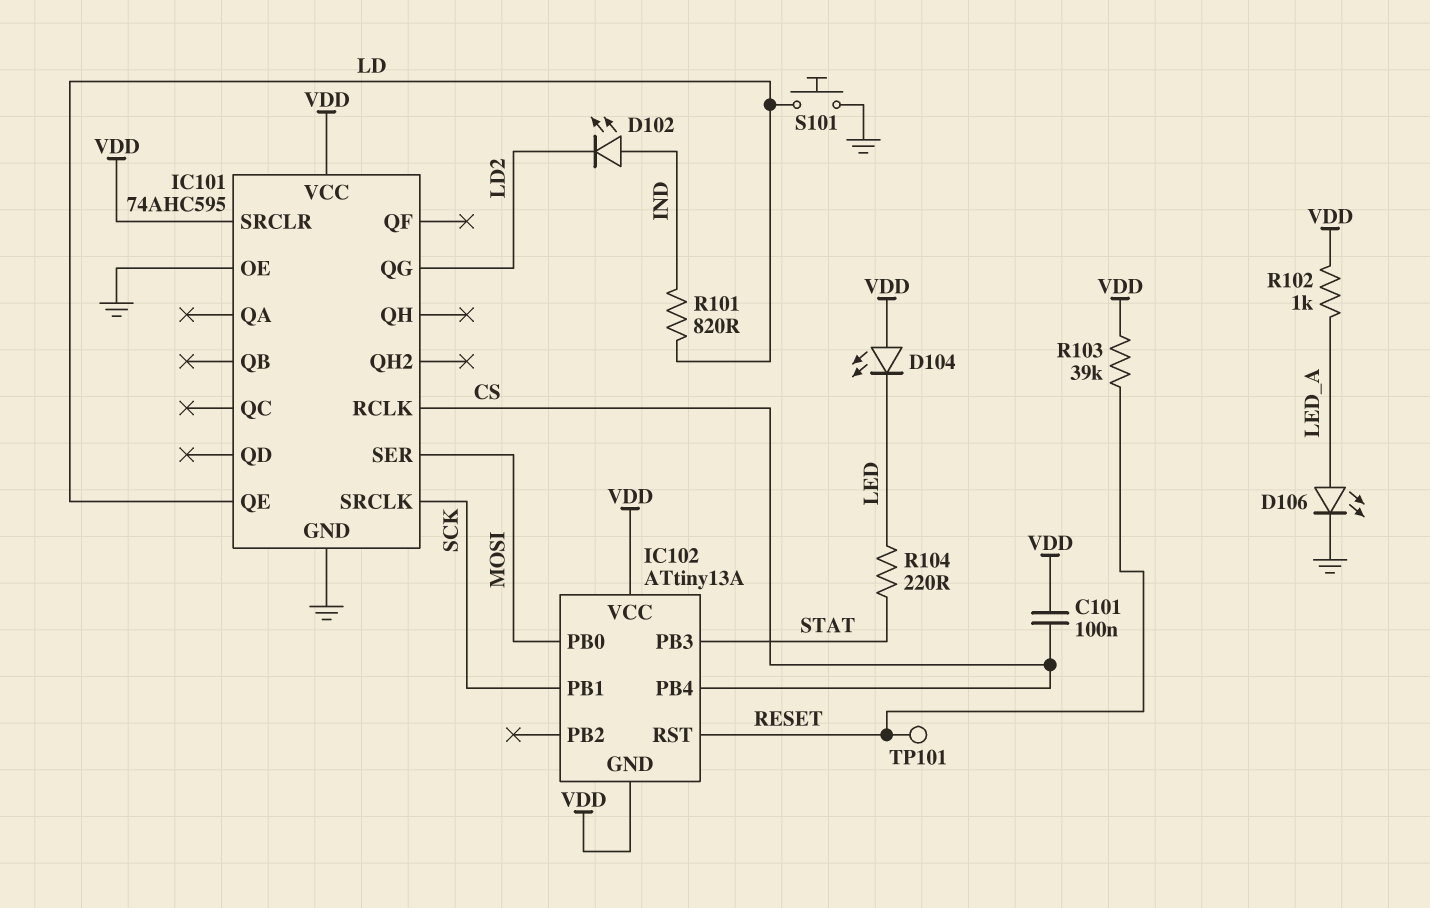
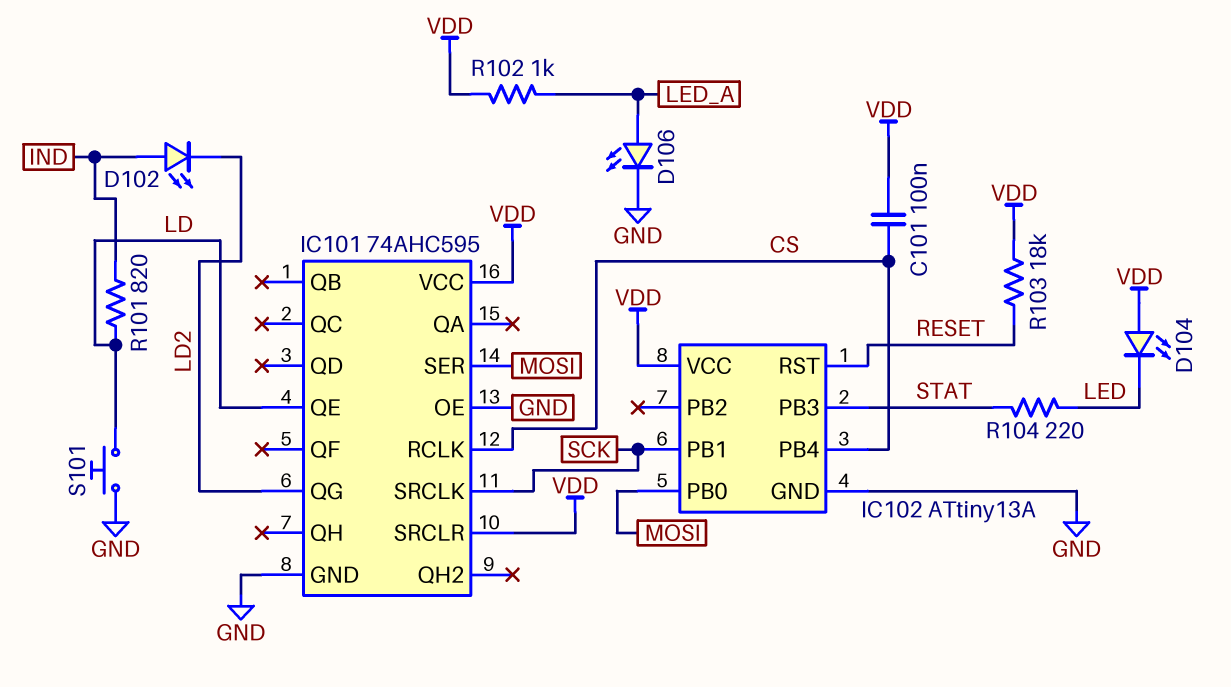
IC102 pin GND: VDD -> GND
R103: 39k (RESET, VDD) -> 18k (RESET, VDD)
TP101: test point (RESET) -> none

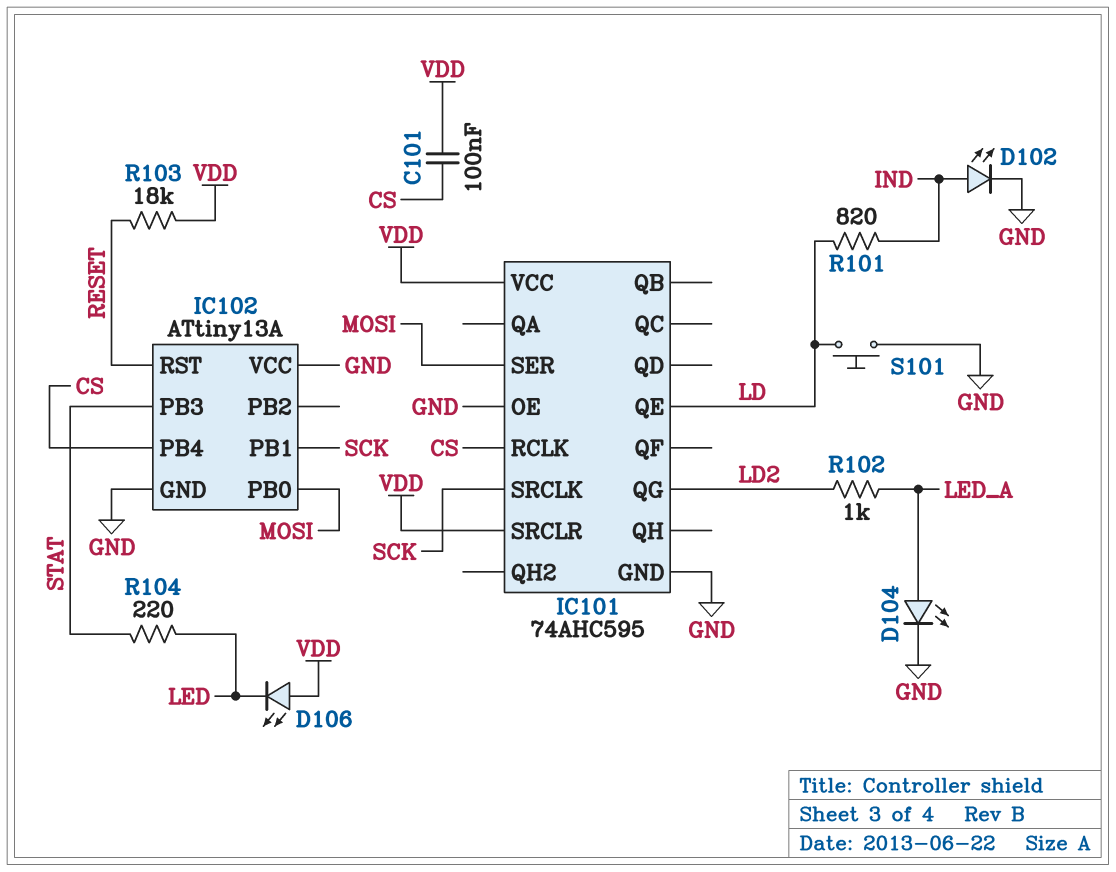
D102: LED (A IND, K LD2) -> LED (A IND, K GND)
D104: LED (A VDD, K LED) -> LED (A LED_A, K GND)
D106: LED (A LED_A, K GND) -> LED (A VDD, K LED)
IC102 pin VCC: VDD -> GND
R102: 1k (LED_A, VDD) -> 1k (LD2, LED_A)

